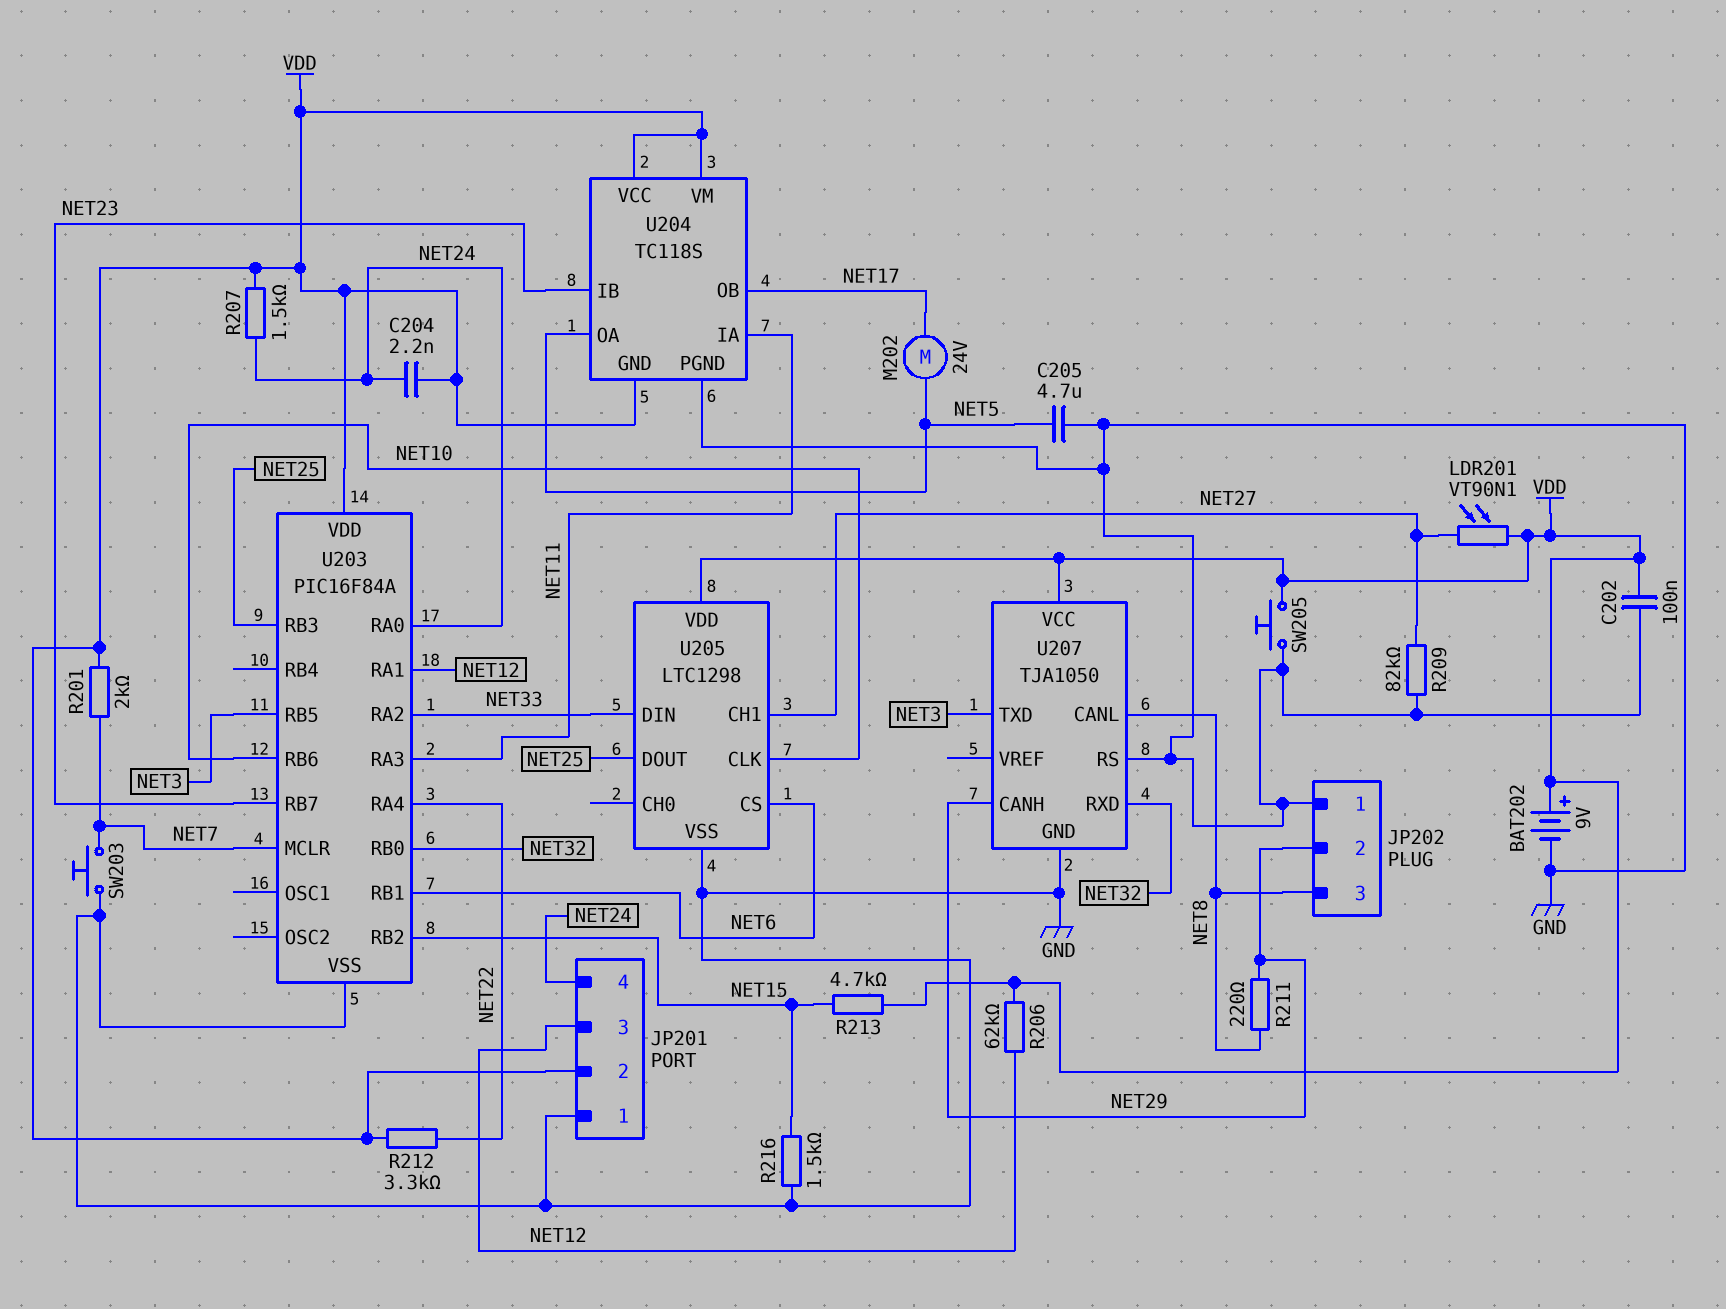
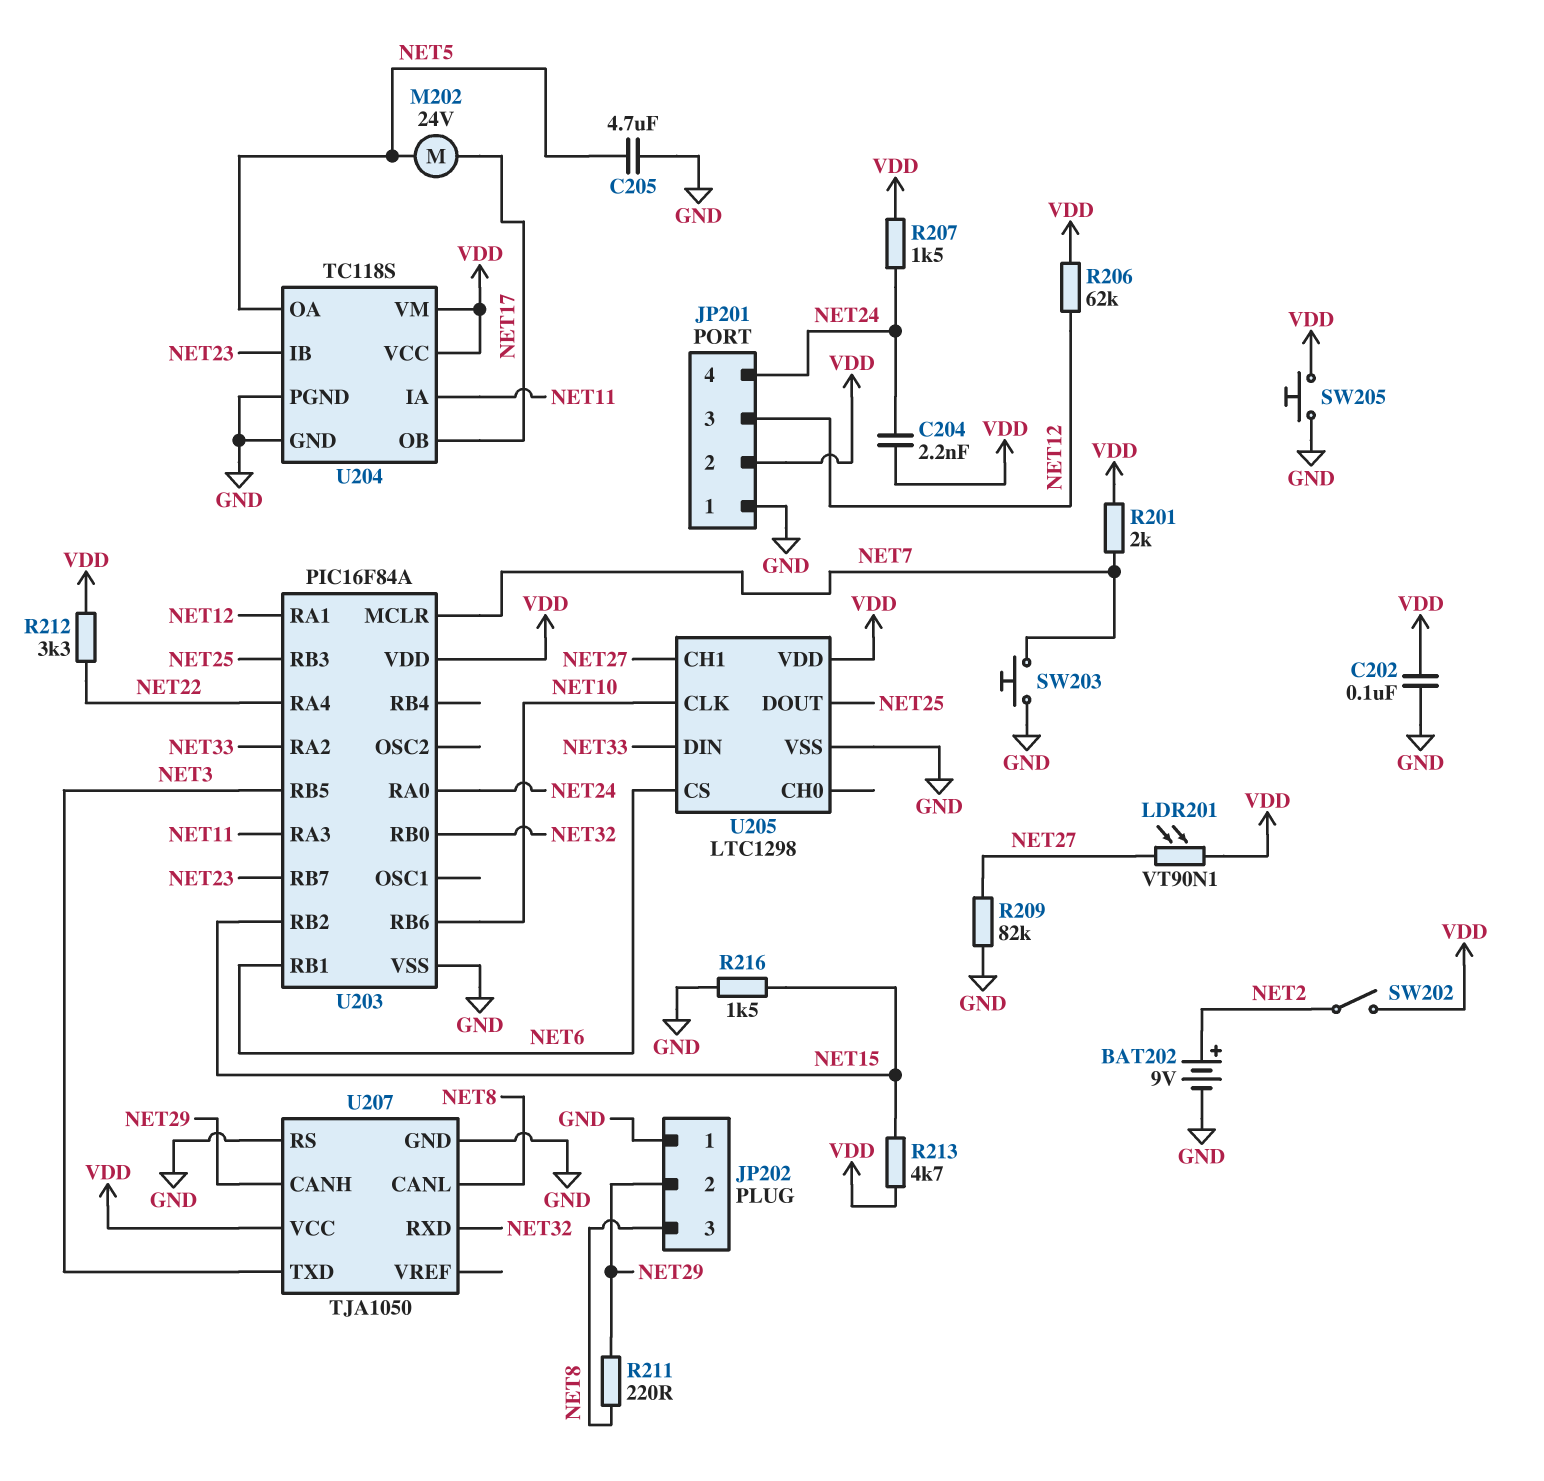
BAT202: 9V (plus VDD, minus GND) -> 9V (plus NET2, minus GND)
SW202: none -> switch (NET2, VDD)
U204 pin GND: VDD -> GND

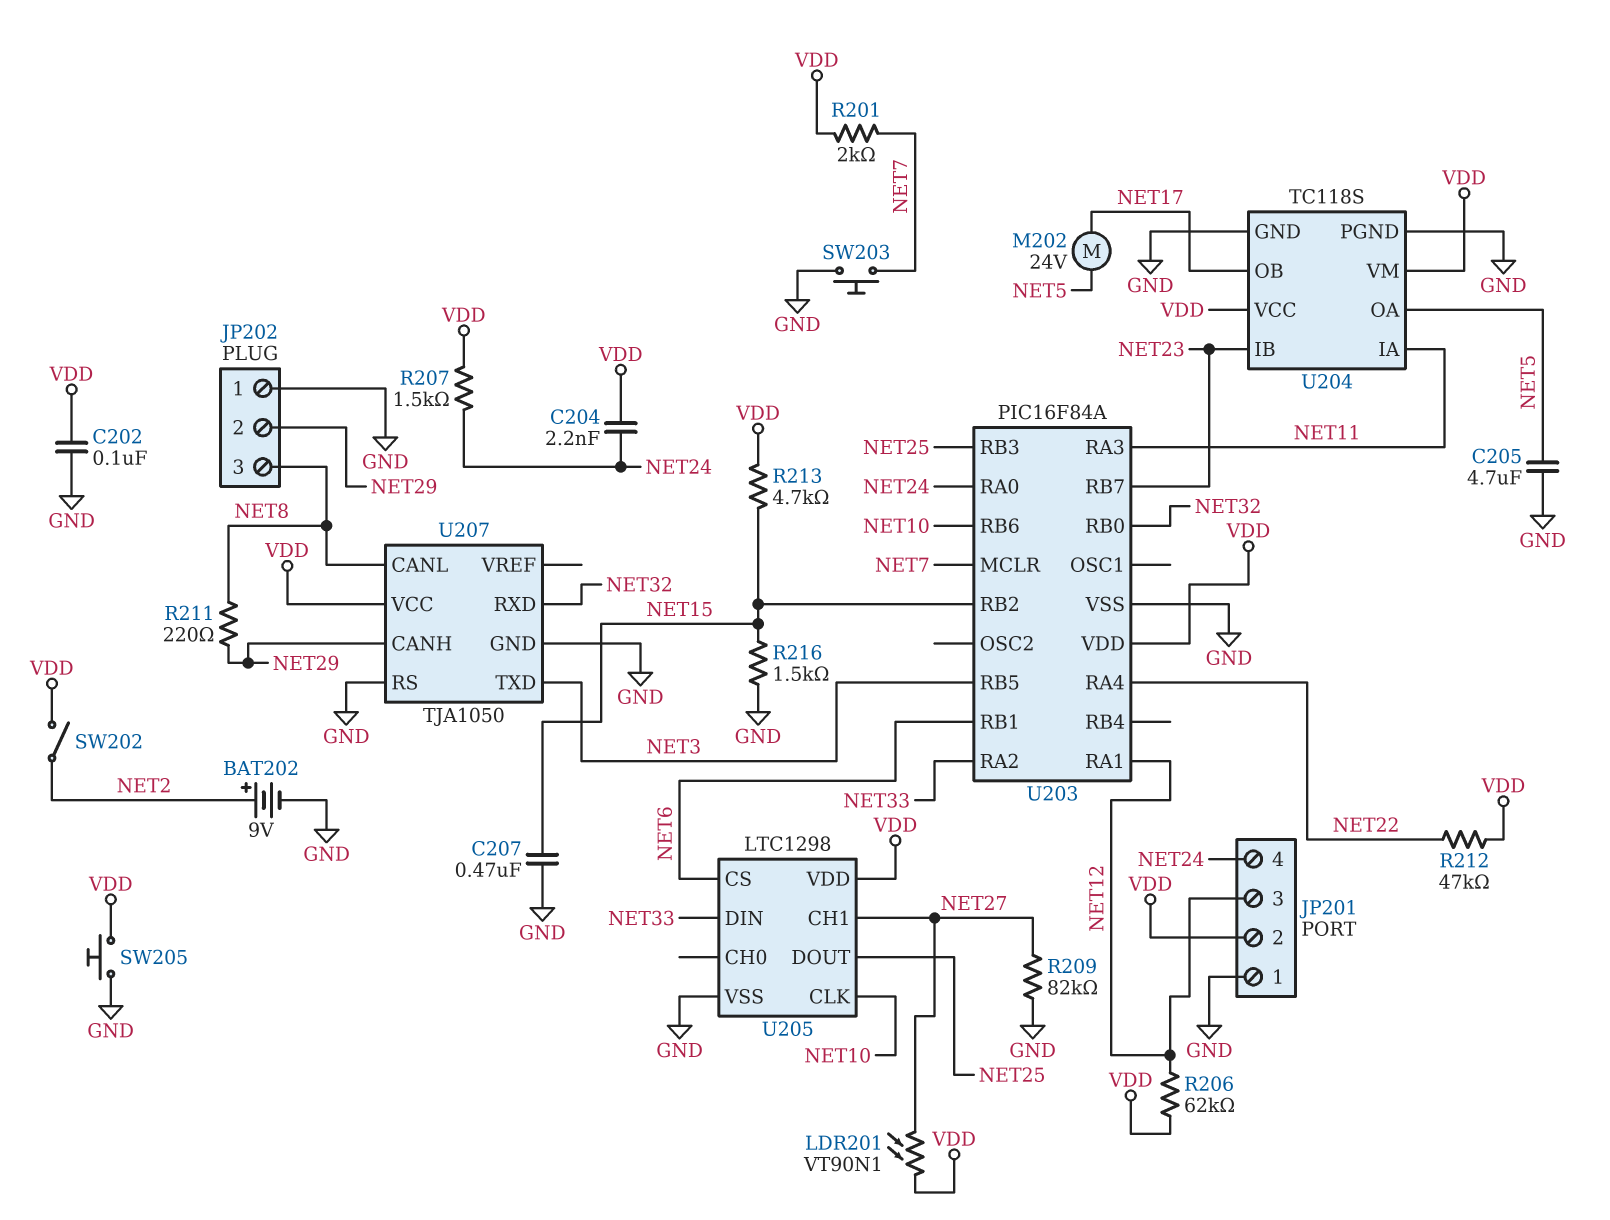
C207: none -> 470nF (GND, NET15)
R212: 3.3k (NET22, VDD) -> 47k (NET22, VDD)

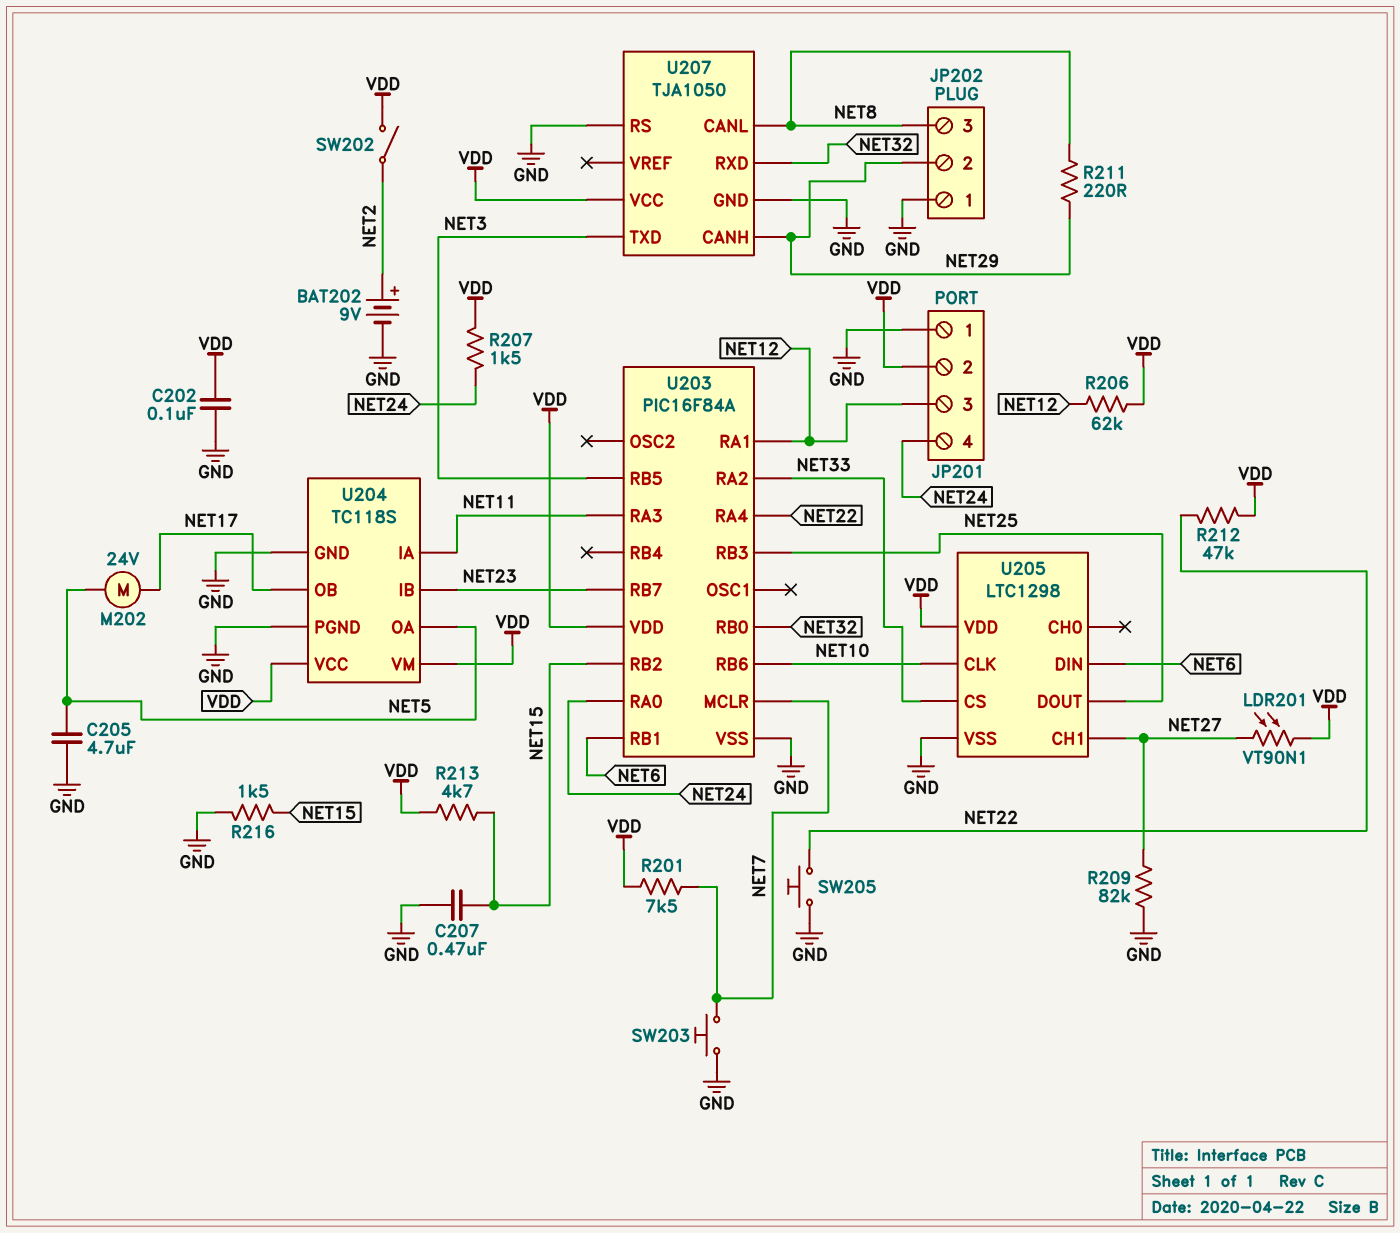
C204: 2.2nF (NET24, VDD) -> none
R201: 2k (NET7, VDD) -> 7.5k (NET7, VDD)
SW205: button (GND, VDD) -> button (GND, NET22)
U205 pin CS: NET6 -> NET33
U205 pin DIN: NET33 -> NET6

